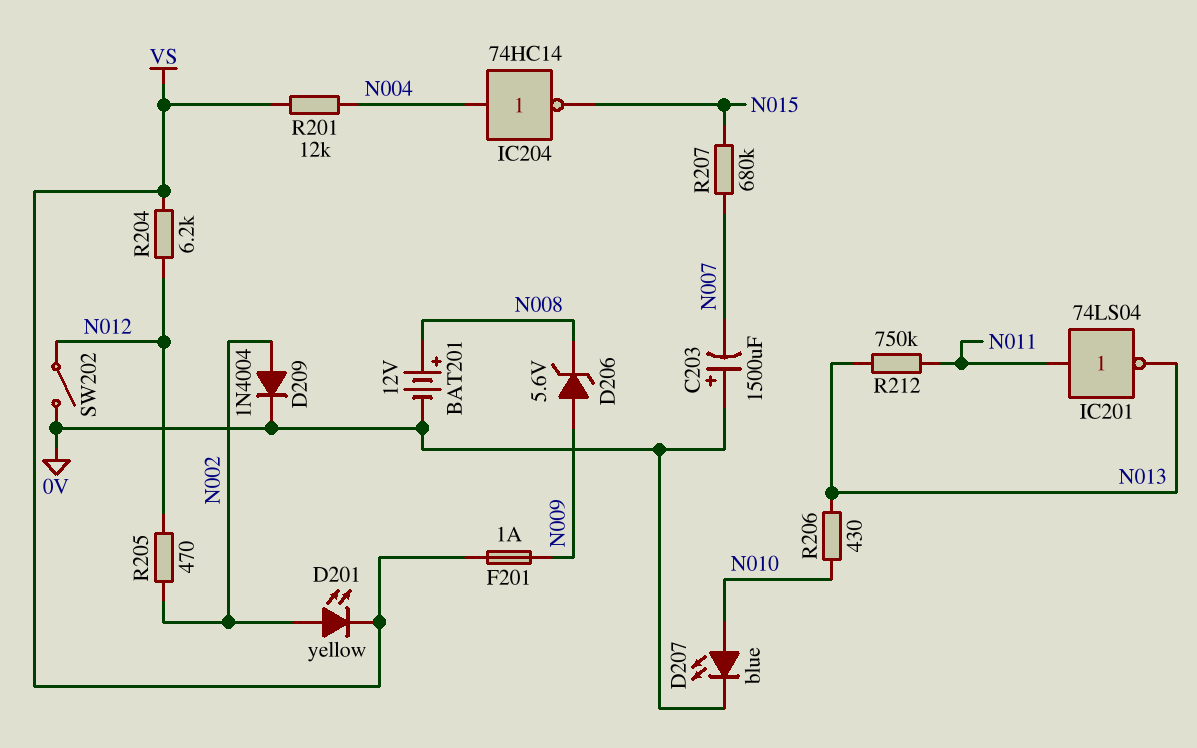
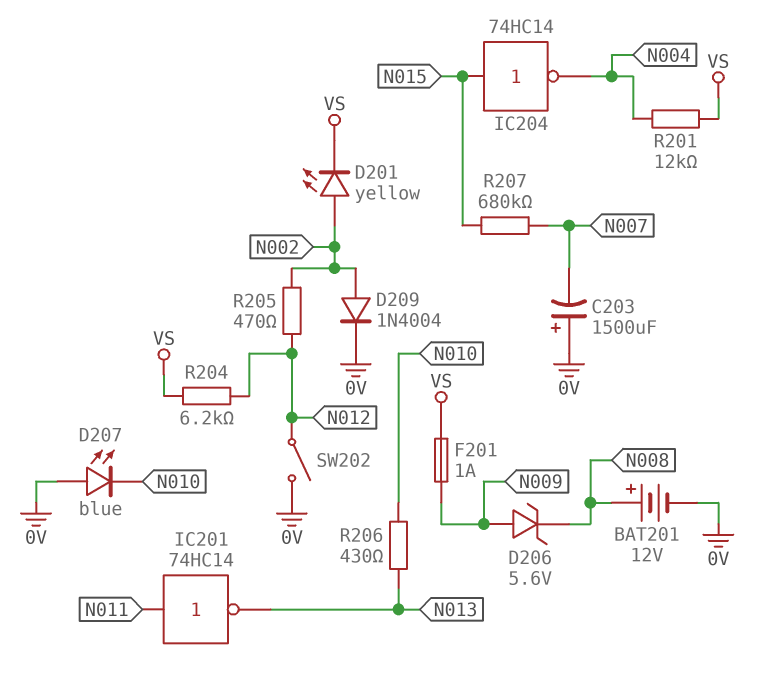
D207: LED blue (A N010, K 0V) -> LED blue (A 0V, K N010)
IC201: NOT 74LS04 (in N011, out N013) -> NOT 74HC14 (in N011, out N013)
IC204: NOT 74HC14 (in N004, out N015) -> NOT 74HC14 (in N015, out N004)
R212: 750k (N011, N013) -> none

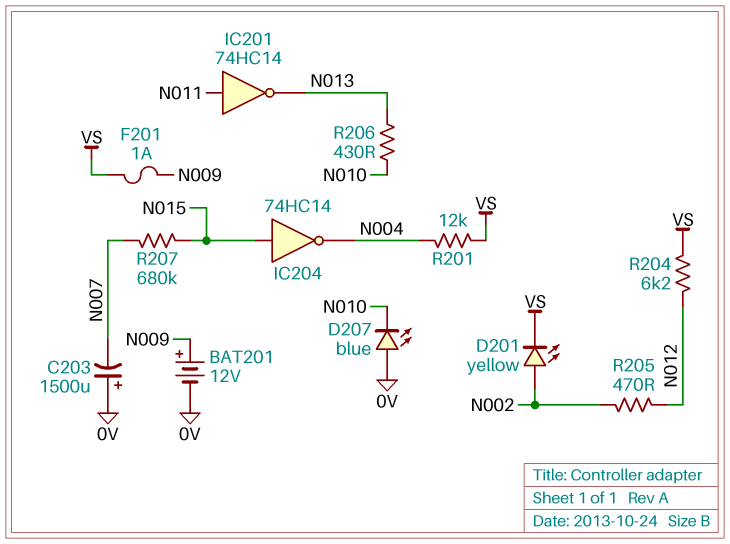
BAT201: 12V (plus N008, minus 0V) -> 12V (plus N009, minus 0V)
D206: zener 5.6V (A N009, K N008) -> none
D209: diode 1N4004 (A N002, K 0V) -> none
SW202: switch (0V, N012) -> none

